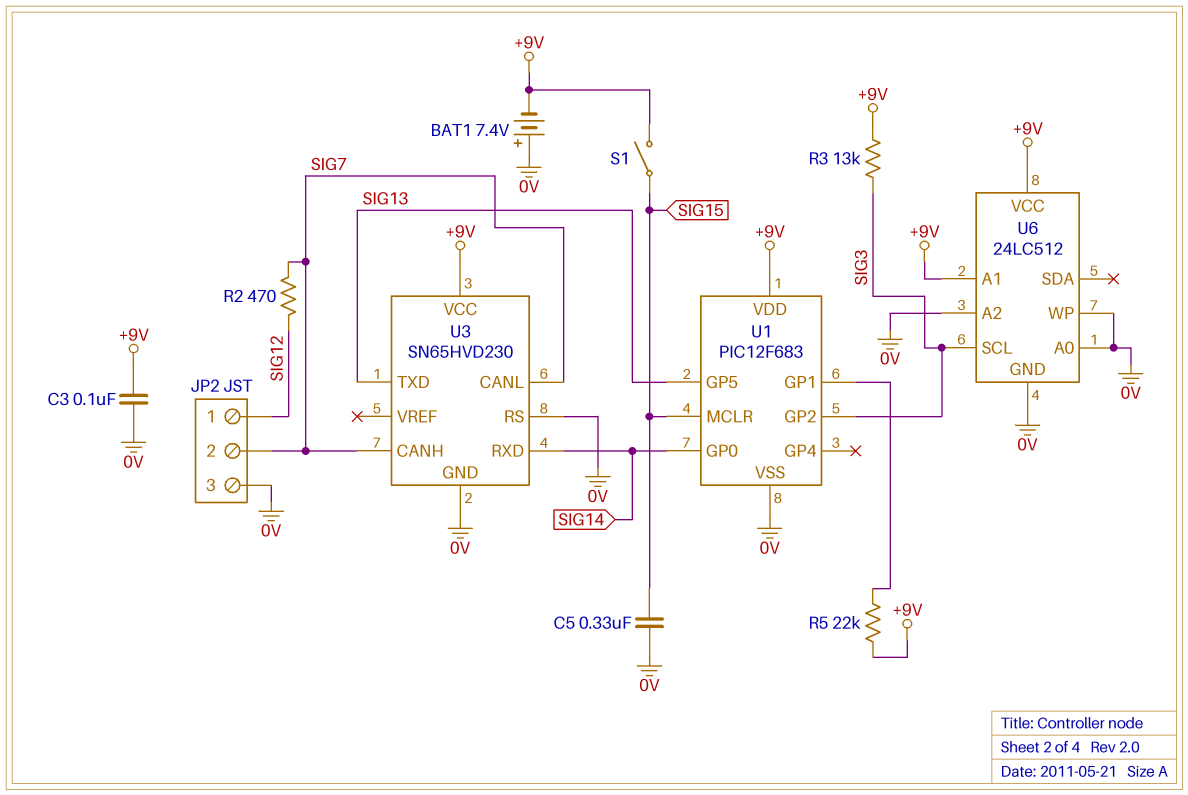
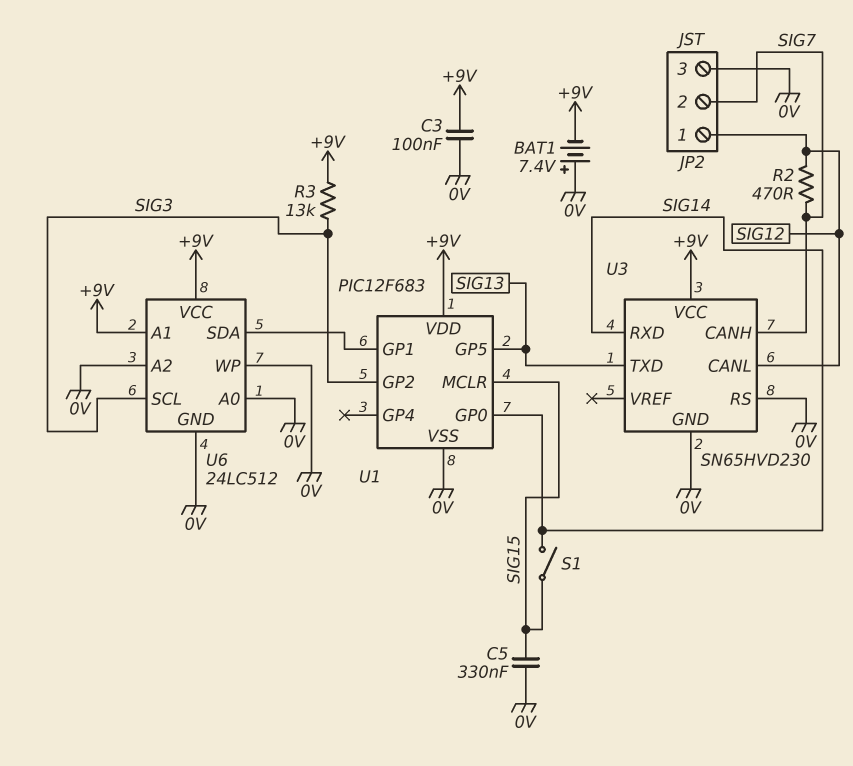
R5: 22k (+9V, U1/GP1) -> none
S1: switch (+9V, SIG15) -> switch (SIG14, SIG15)
U3 pin CANL: SIG7 -> SIG12
U6 pin SDA: none -> U1/GP1

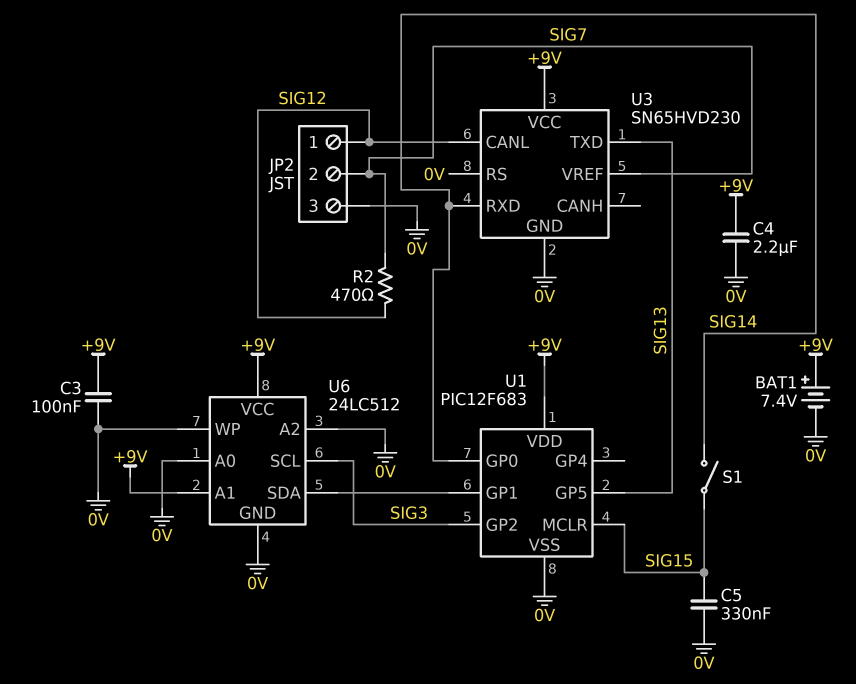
BAT1: 7.4V (plus 0V, minus +9V) -> 7.4V (plus +9V, minus 0V)
C4: none -> 2.2uF (+9V, 0V)
R3: 13k (+9V, SIG3) -> none
U3 pin CANH: SIG7 -> none
U3 pin VREF: none -> SIG7

